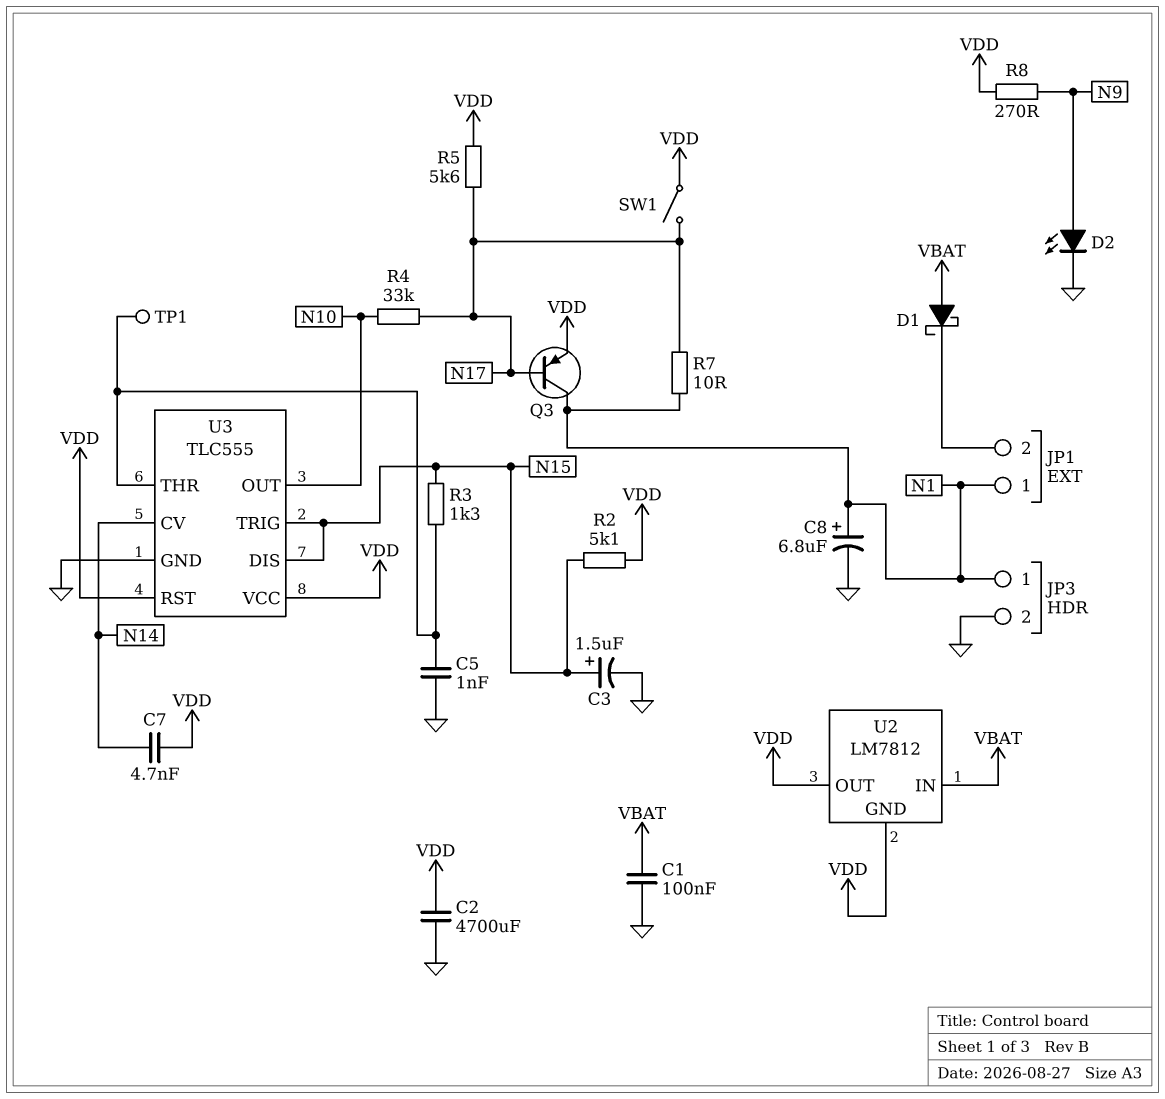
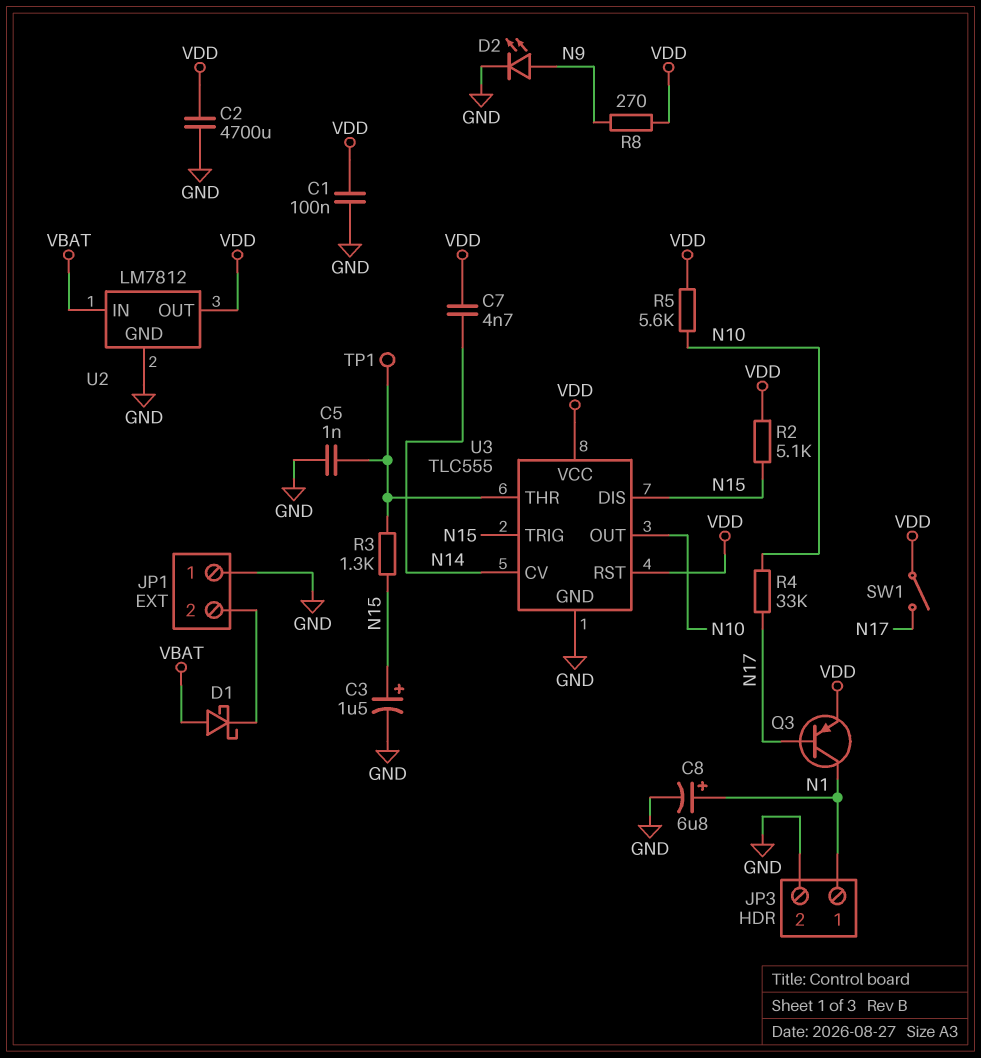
C1: 100nF (GND, VBAT) -> 100nF (GND, VDD)
JP1 pin 1: N1 -> GND
R5: 5.6k (N17, VDD) -> 5.6k (N10, VDD)
R7: 10 (N1, N17) -> none
U2 pin GND: VDD -> GND

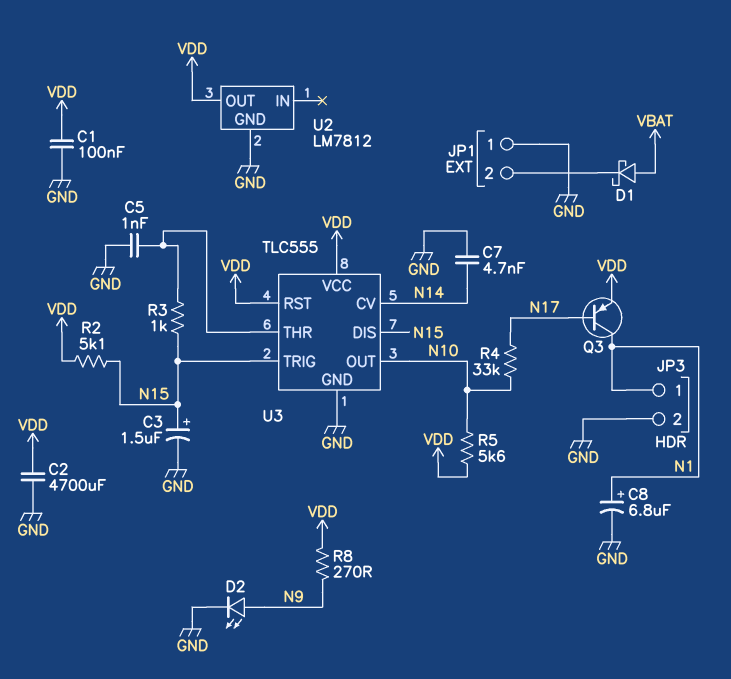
C7: 4.7nF (N14, VDD) -> 4.7nF (GND, N14)
R3: 1.3k (N15, U3/THR) -> 1k (N15, U3/THR)
SW1: switch (N17, VDD) -> none
TP1: test point (U3/THR) -> none
U2 pin IN: VBAT -> none

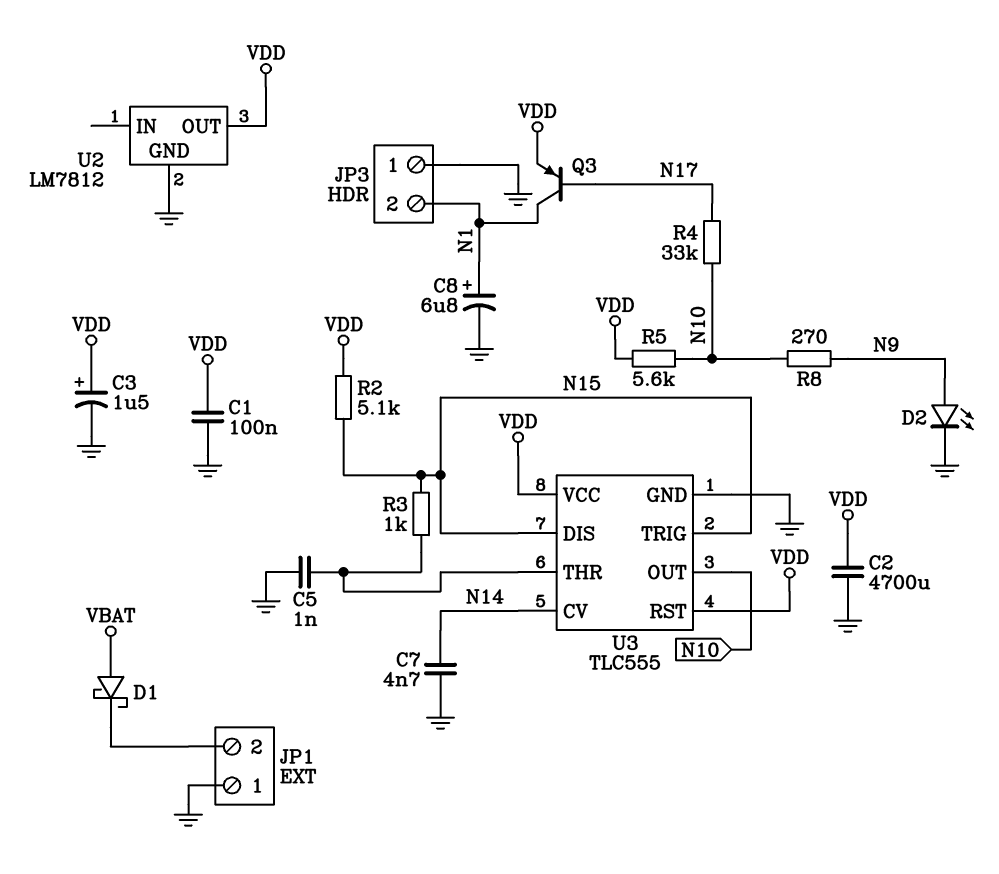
C3: 1.5uF (plus N15, minus GND) -> 1.5uF (plus VDD, minus GND)
JP3 pin 1: N1 -> GND
JP3 pin 2: GND -> N1
R8: 270 (N9, VDD) -> 270 (N9, N10)

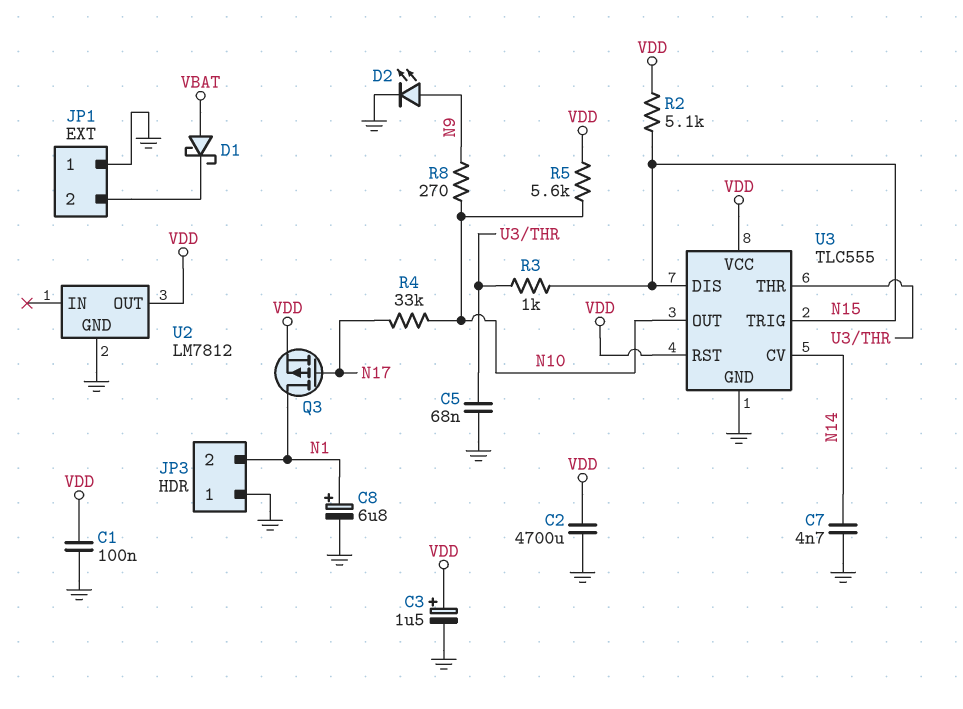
C5: 1nF (GND, U3/THR) -> 68nF (GND, U3/THR)
Q3: PNP (B N17, C N1, E VDD) -> PMOS (G N17, D N1, S VDD)

